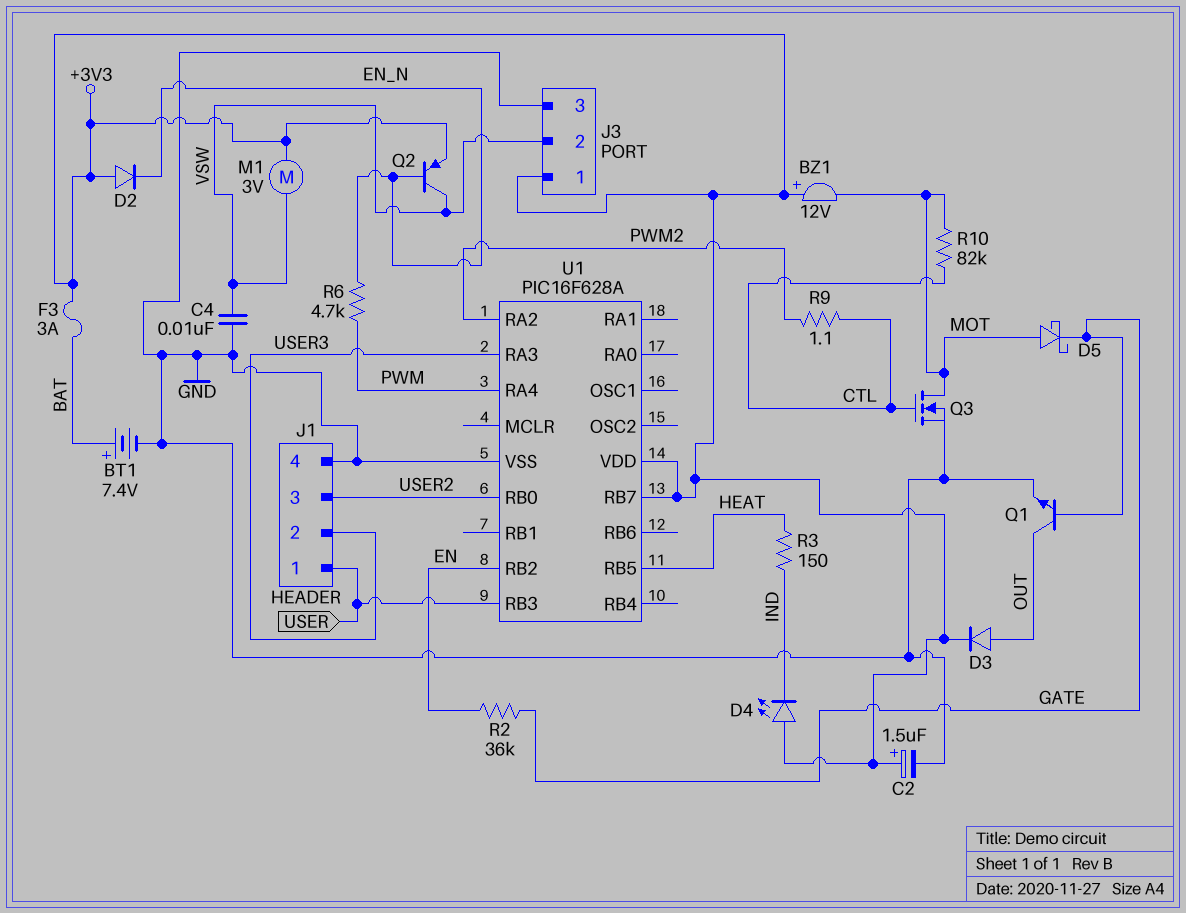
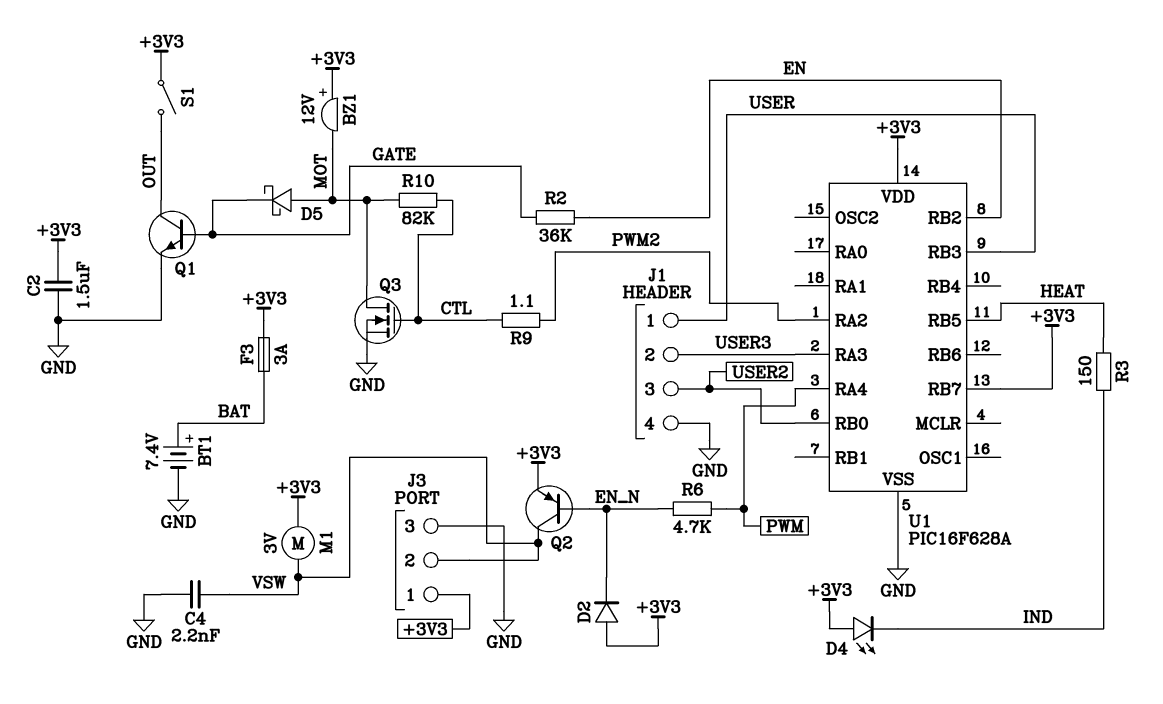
C2: 1.5uF (plus +3V3, minus GND) -> 1.5uF (+3V3, GND)
C4: 10nF (GND, VSW) -> 2.2nF (GND, VSW)
D3: diode (A OUT, K +3V3) -> none
S1: none -> switch (+3V3, OUT)

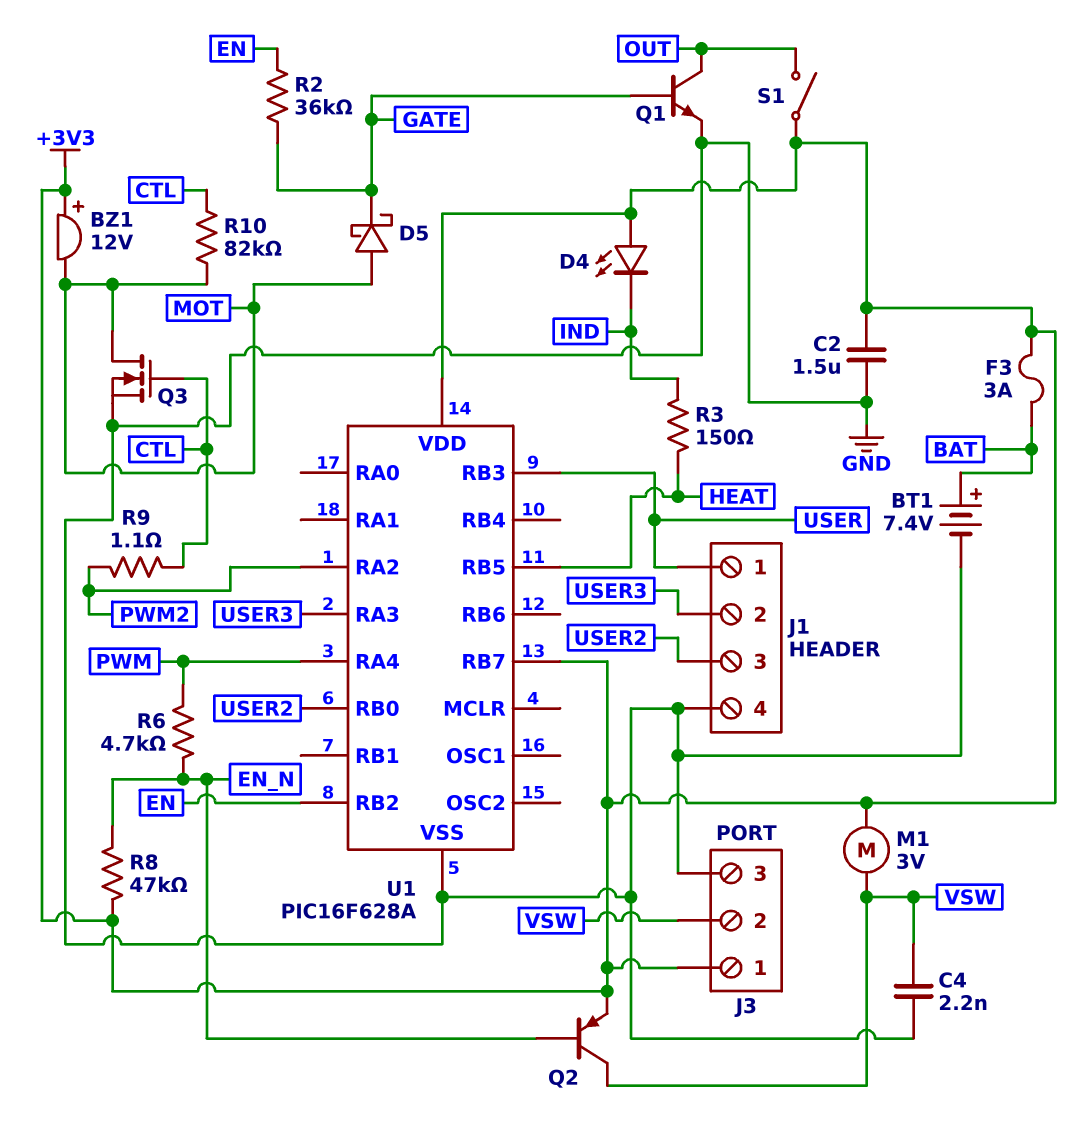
D2: diode (A +3V3, K EN_N) -> none
R8: none -> 47k (+3V3, EN_N)

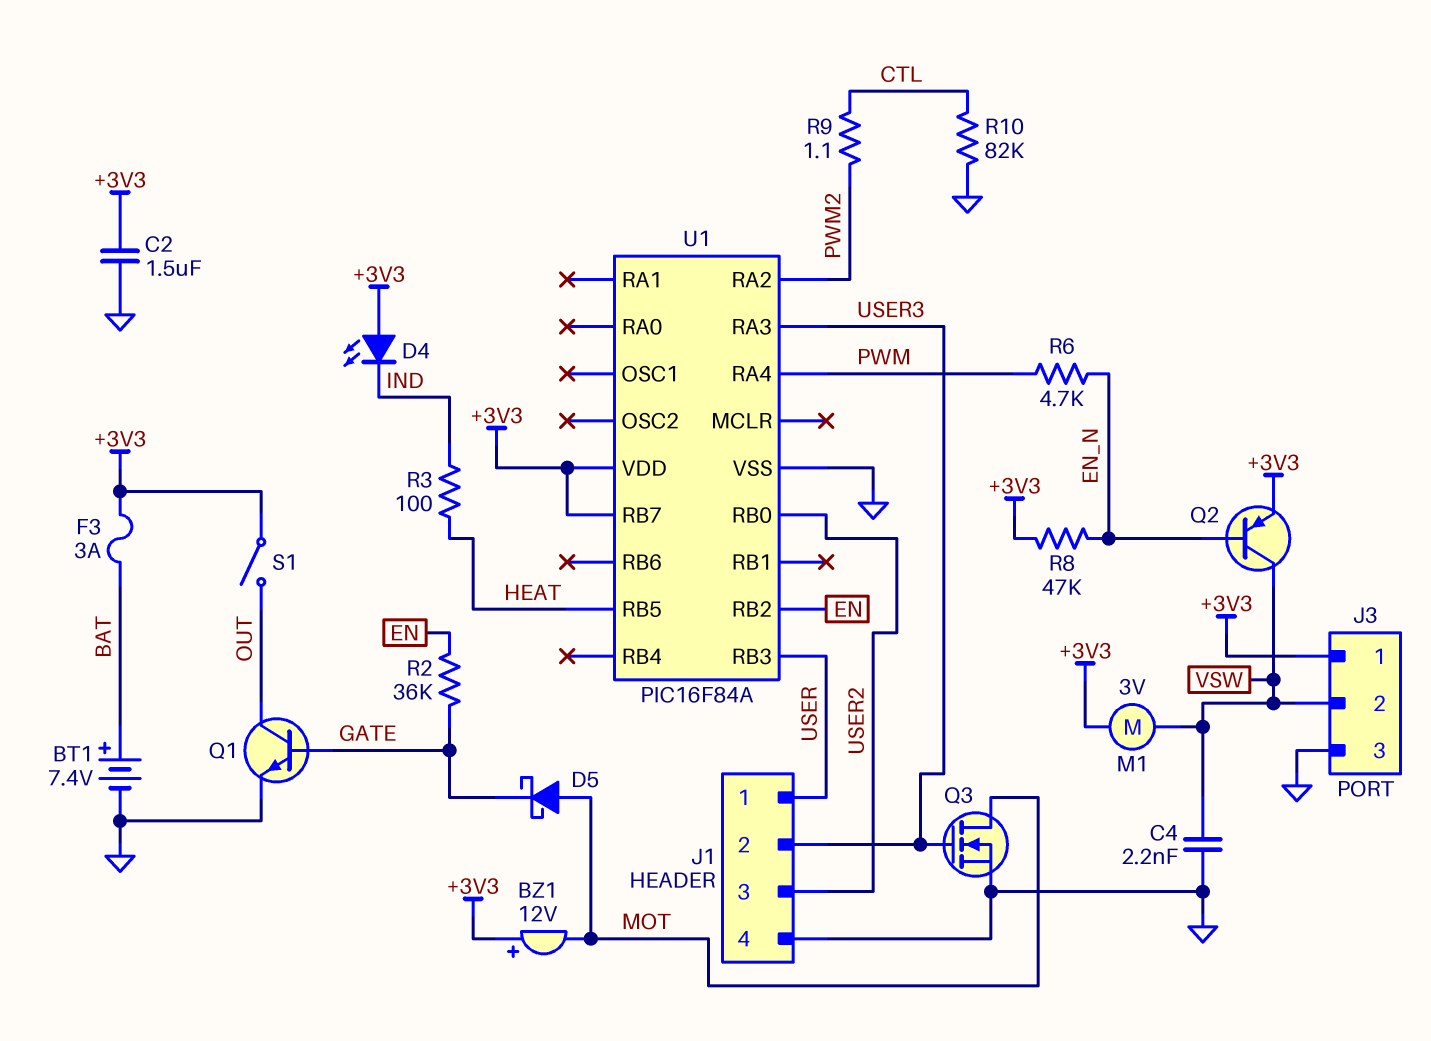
Q3: NMOS (G CTL, D MOT, S GND) -> NMOS (G USER3, D MOT, S GND)
R3: 150 (HEAT, IND) -> 100 (HEAT, IND)
R10: 82k (CTL, MOT) -> 82k (CTL, GND)
U1: PIC16F628A -> PIC16F84A

